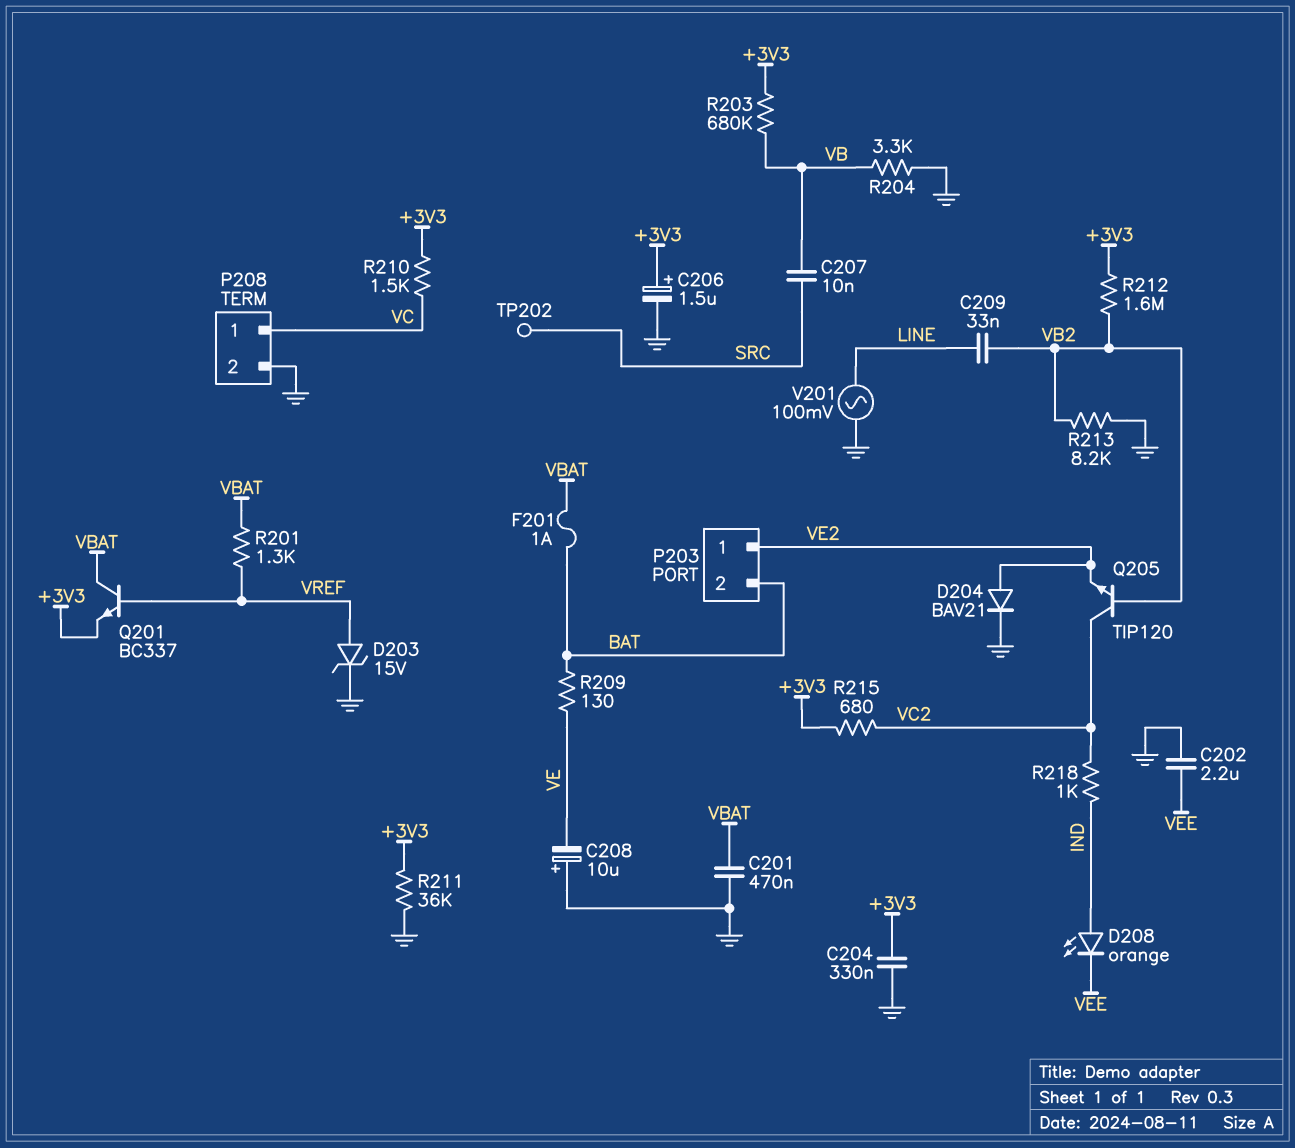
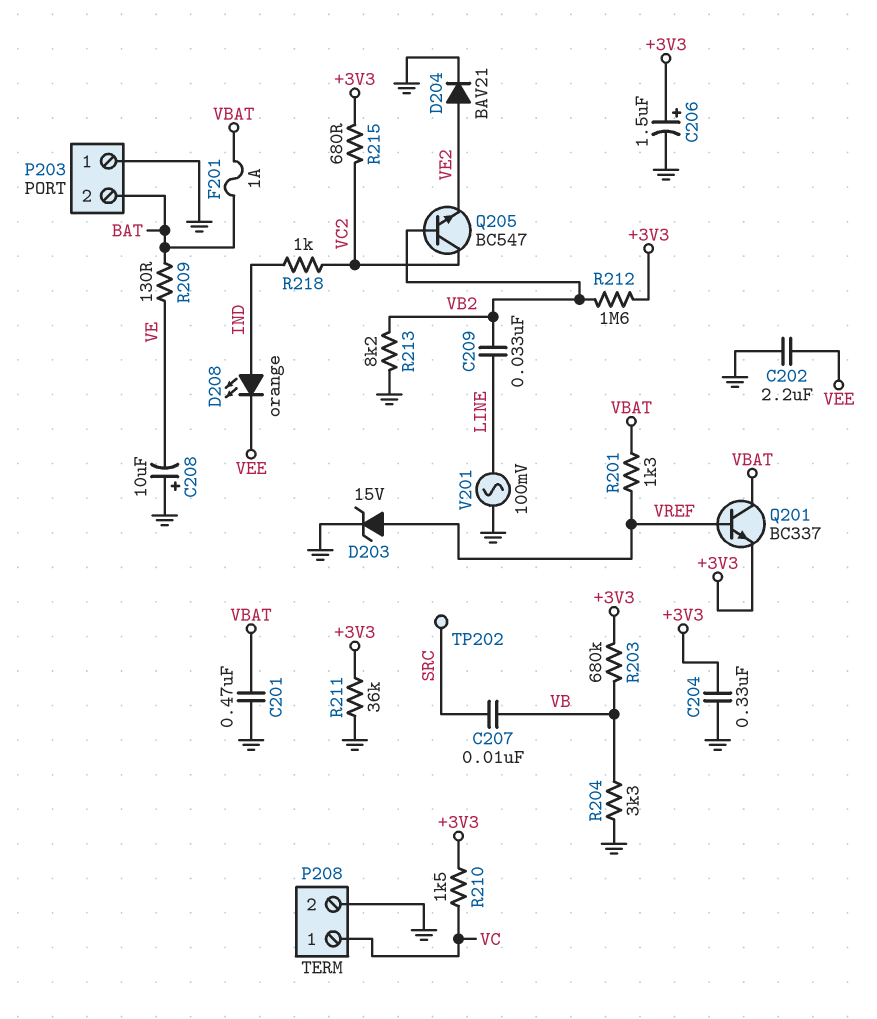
P203 pin 1: VE2 -> GND
Q205: NPN TIP120 (B VB2, C VC2, E VE2) -> NPN BC547 (B VB2, C VC2, E VE2)

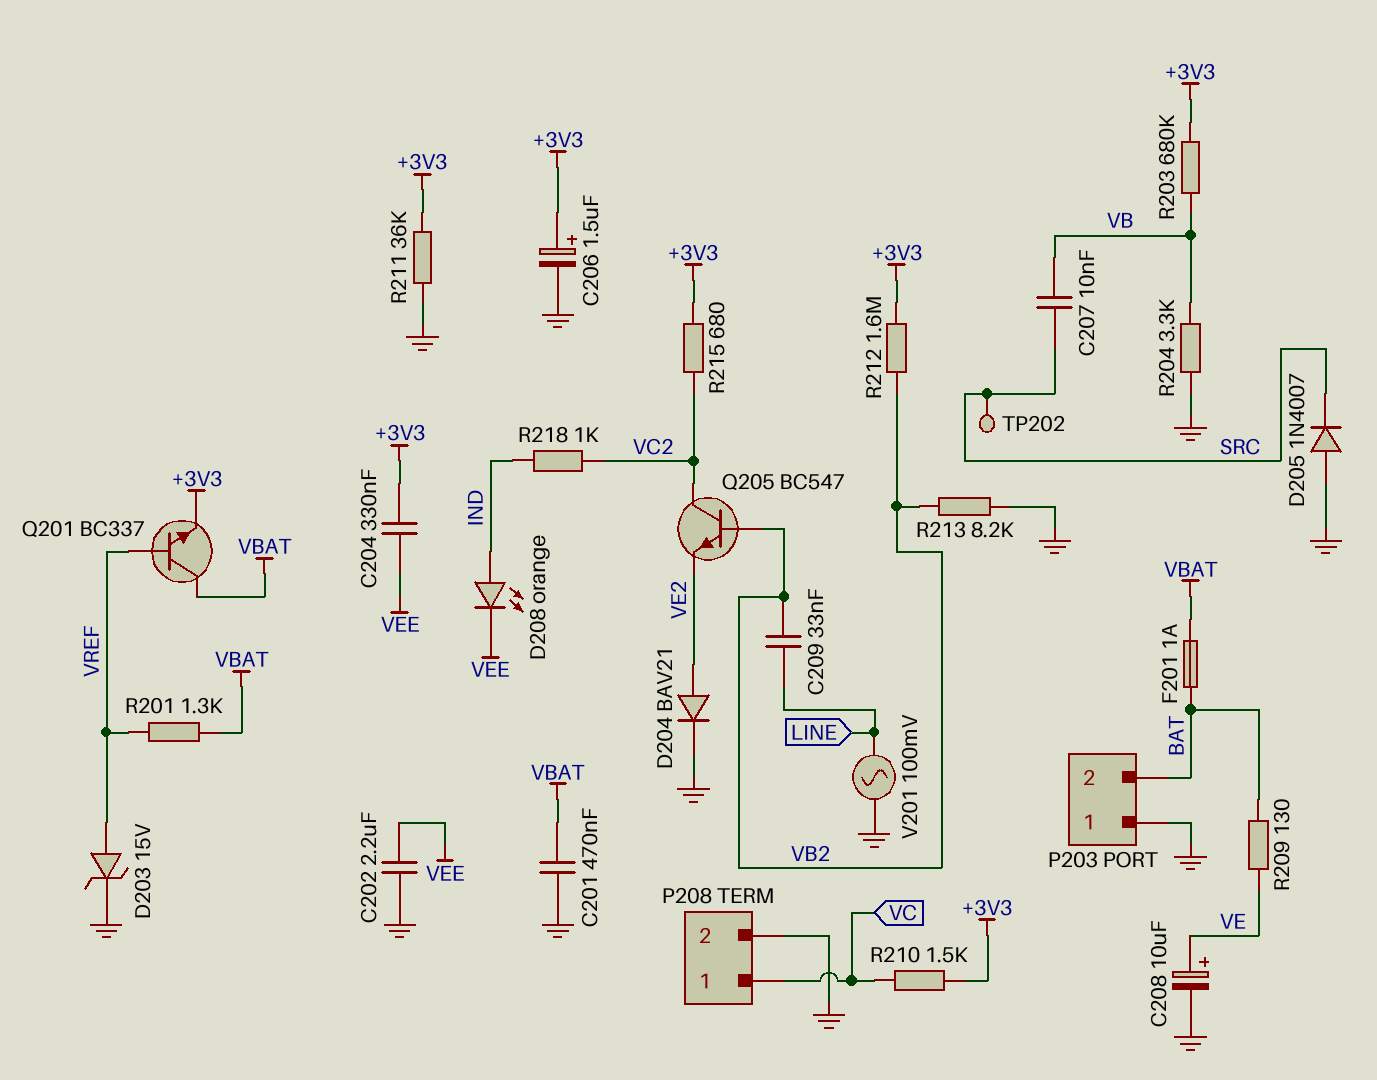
C204: 330nF (+3V3, GND) -> 330nF (+3V3, VEE)
C208: 10uF (plus GND, minus VE) -> 10uF (plus VE, minus GND)
D205: none -> diode 1N4007 (A GND, K SRC)

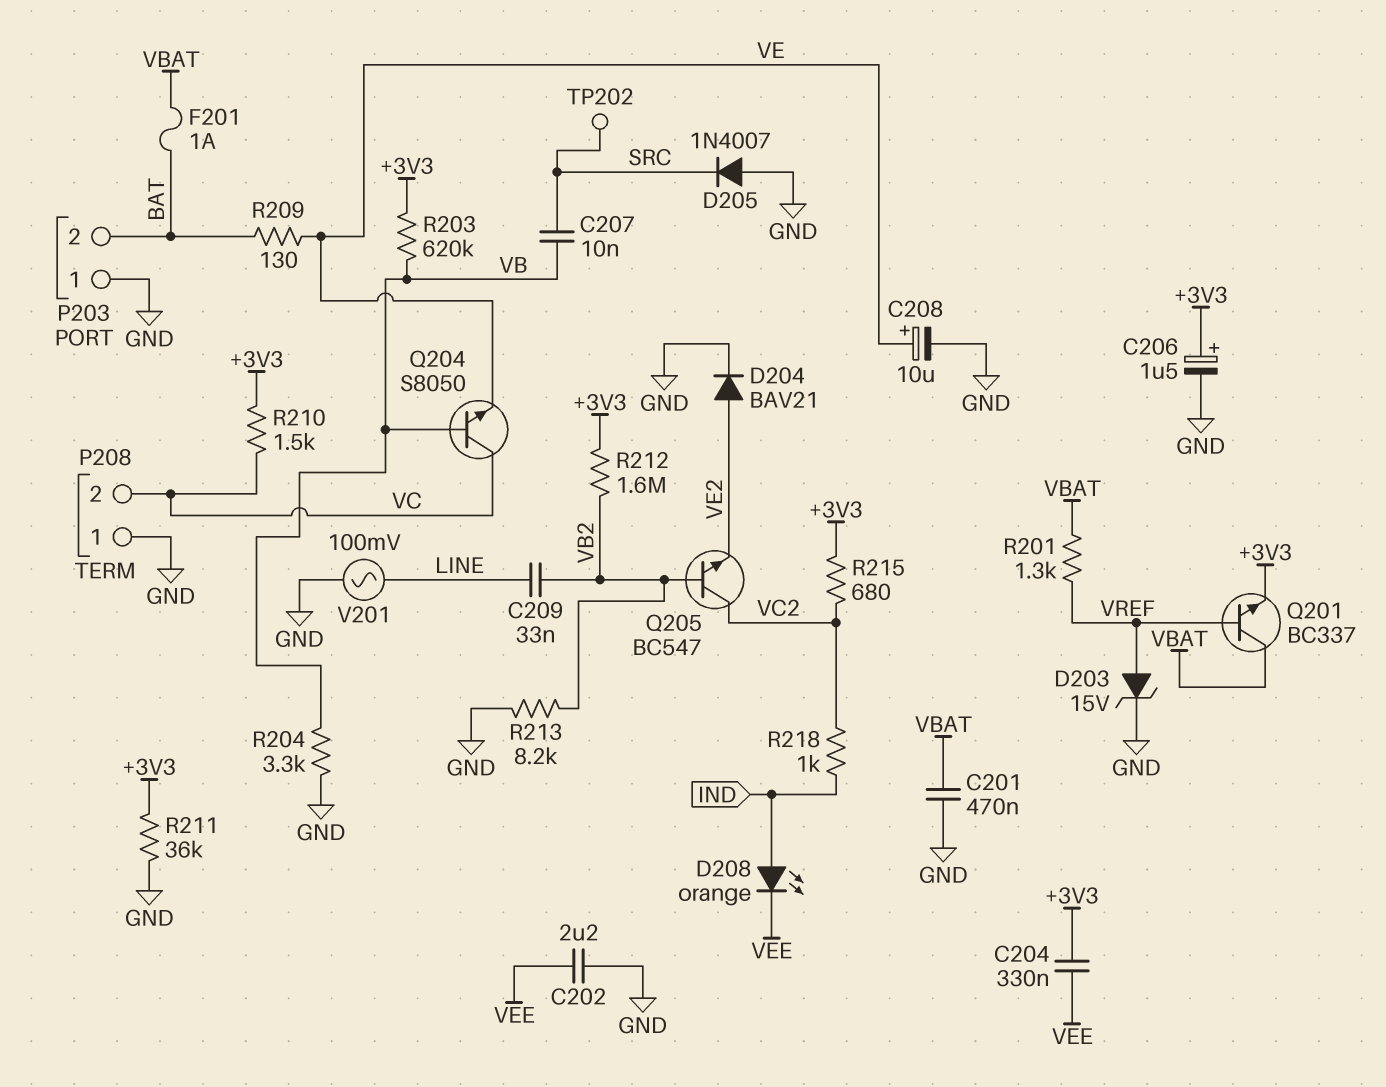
P208 pin 1: VC -> GND
P208 pin 2: GND -> VC
Q204: none -> NPN S8050 (B VB, C VC, E VE)
R203: 680k (+3V3, VB) -> 620k (+3V3, VB)

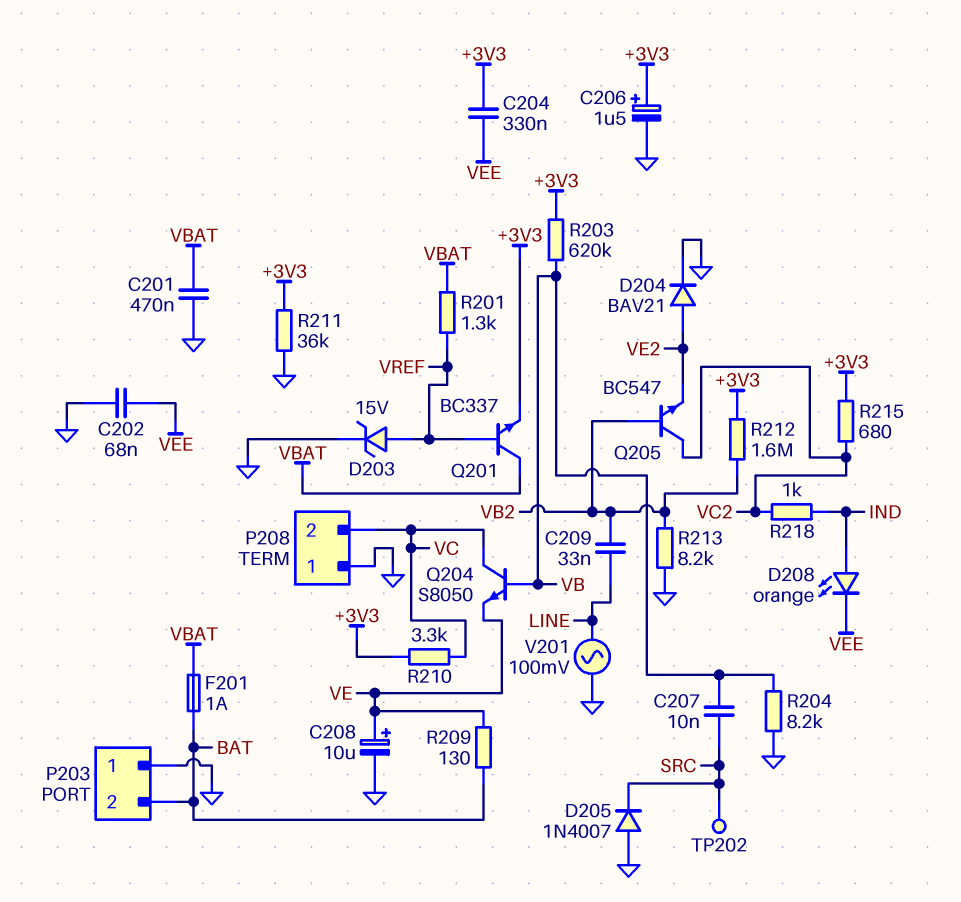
C202: 2.2uF (GND, VEE) -> 68nF (GND, VEE)
R204: 3.3k (GND, VB) -> 8.2k (GND, VB)
R210: 1.5k (+3V3, VC) -> 3.3k (+3V3, VC)

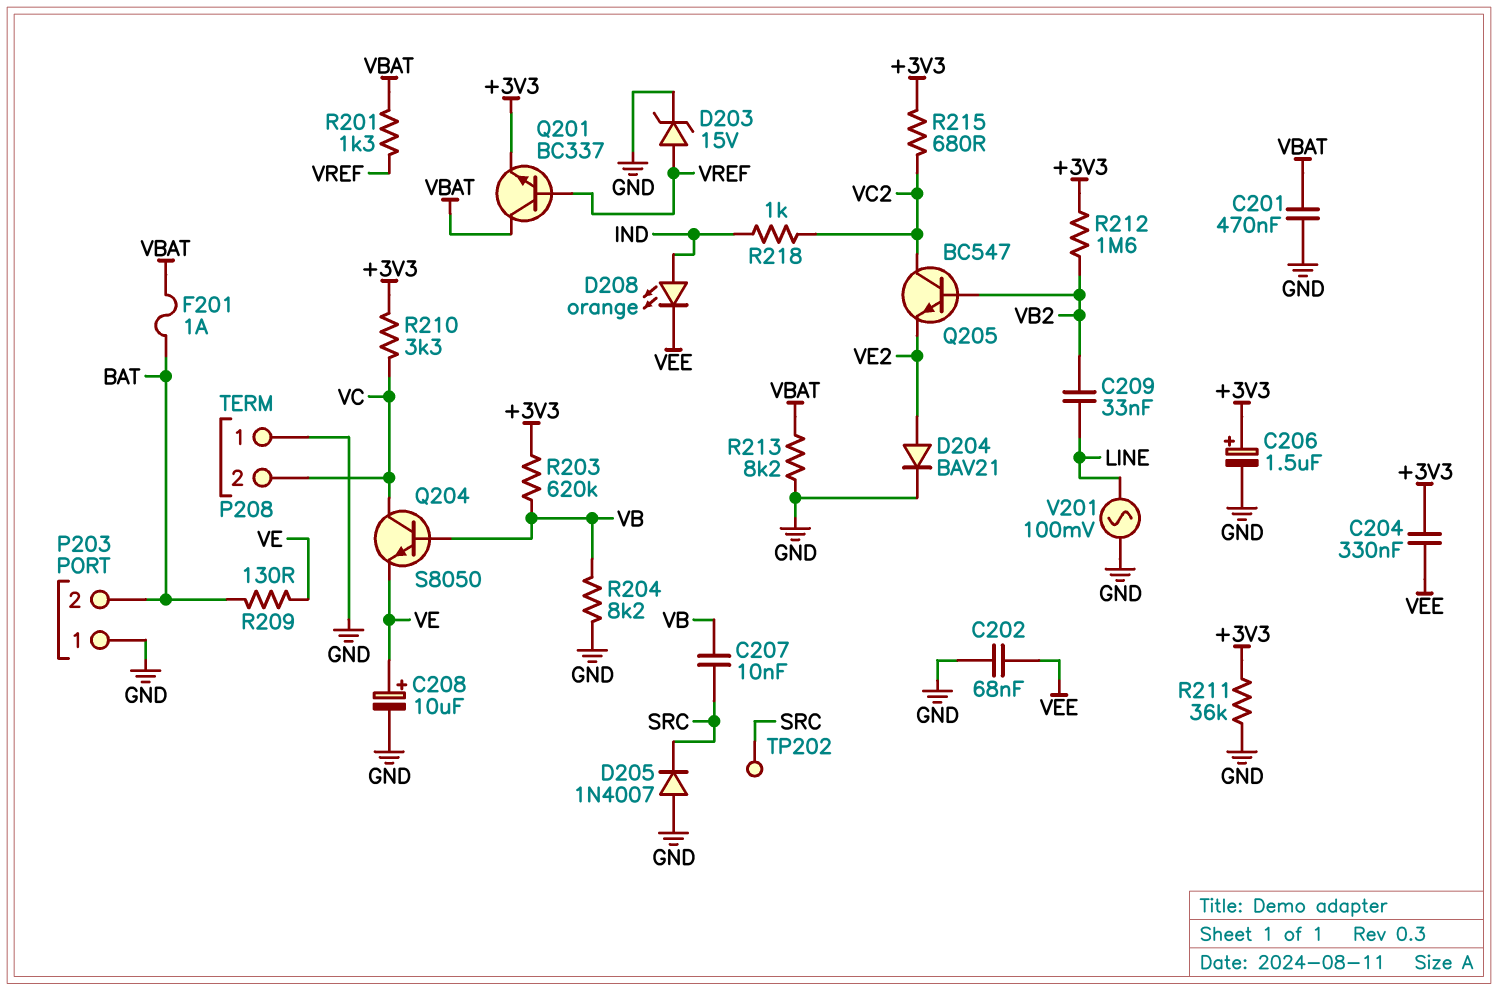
R213: 8.2k (GND, VB2) -> 8.2k (GND, VBAT)

